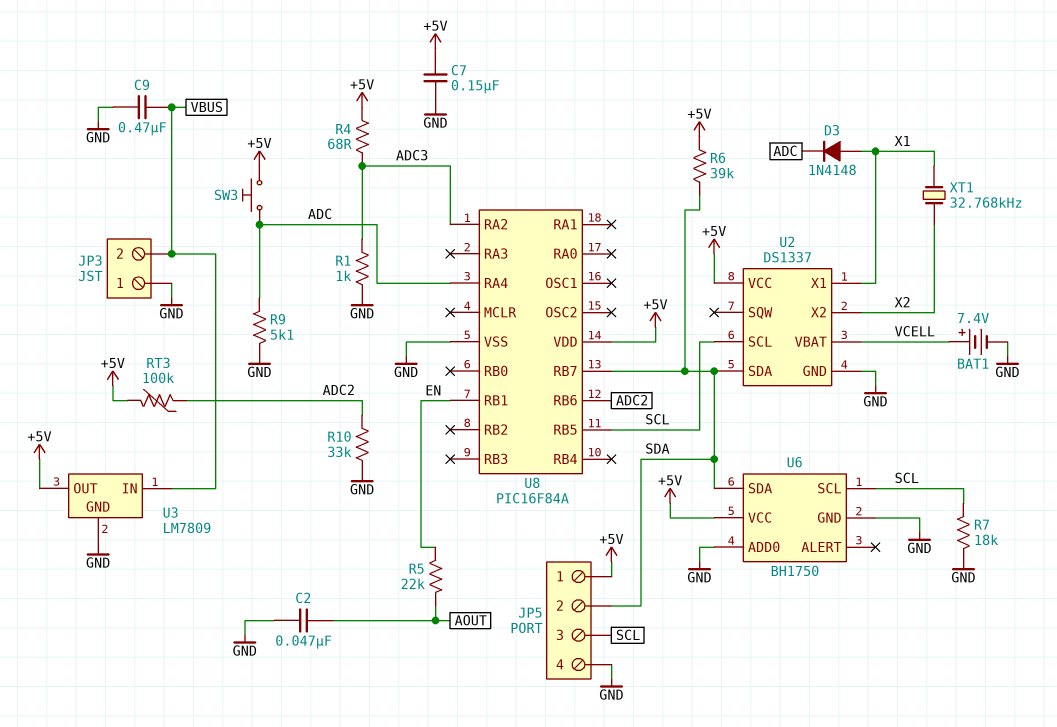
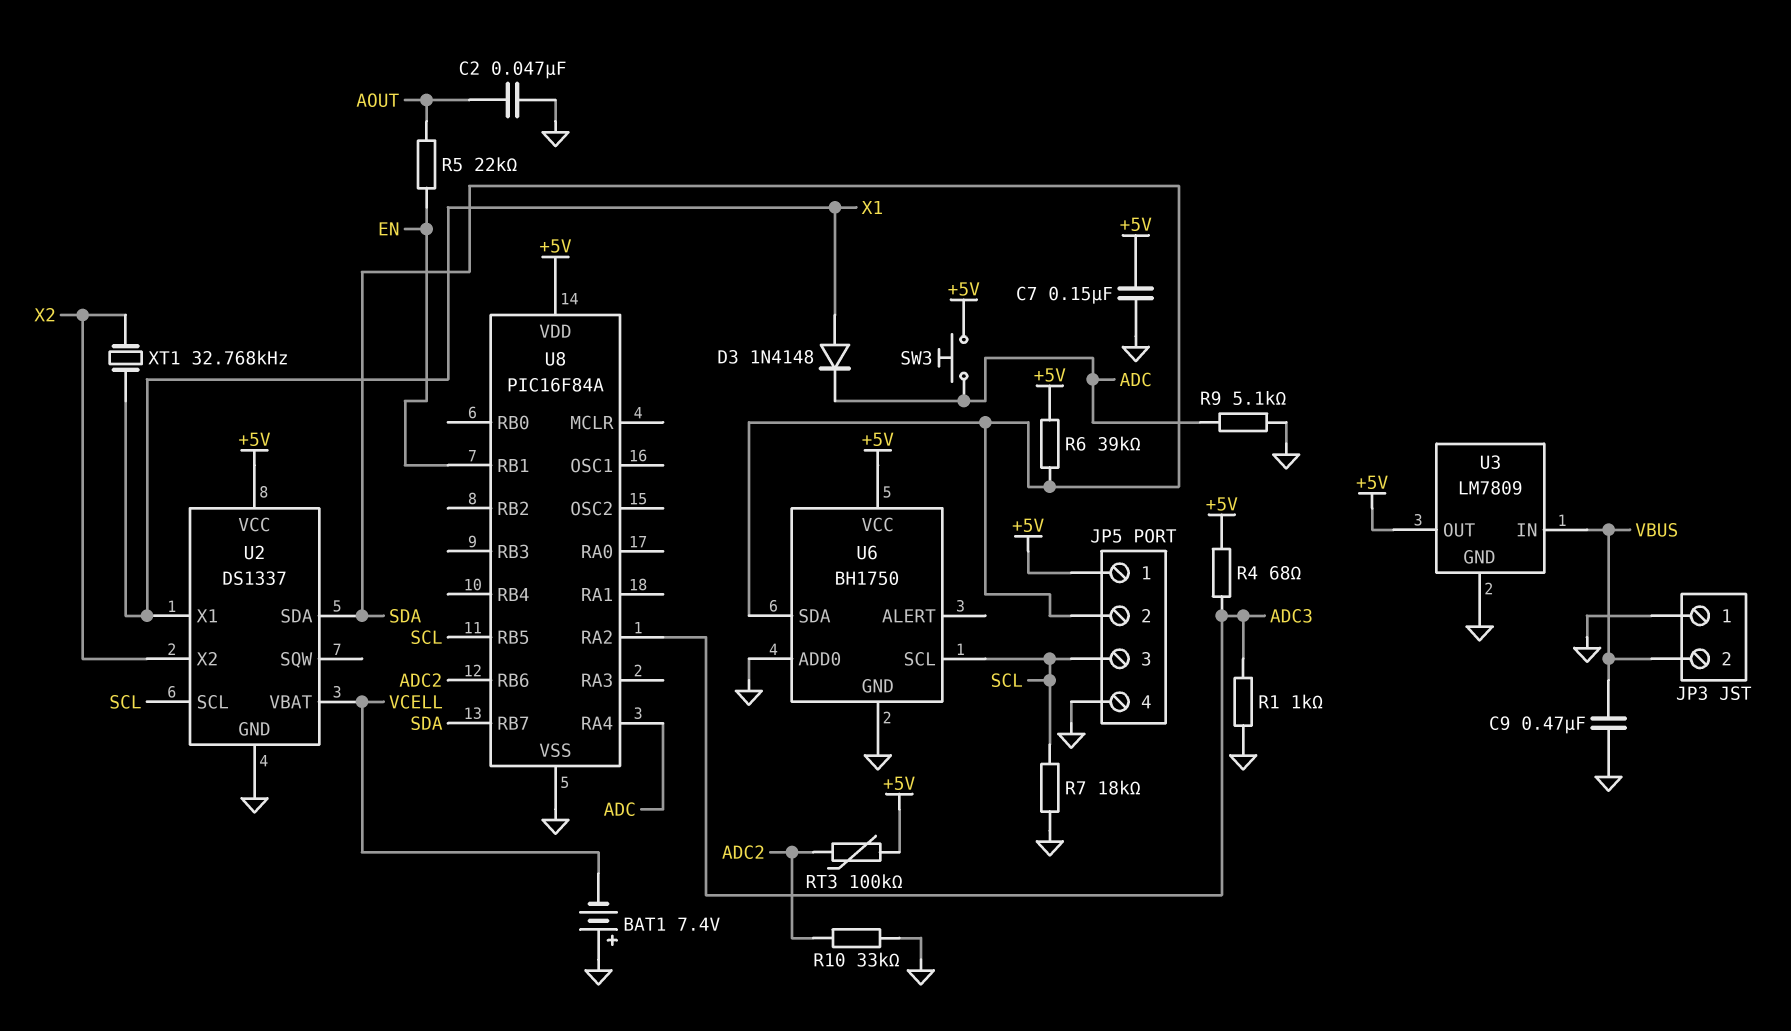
BAT1: 7.4V (plus VCELL, minus GND) -> 7.4V (plus GND, minus VCELL)

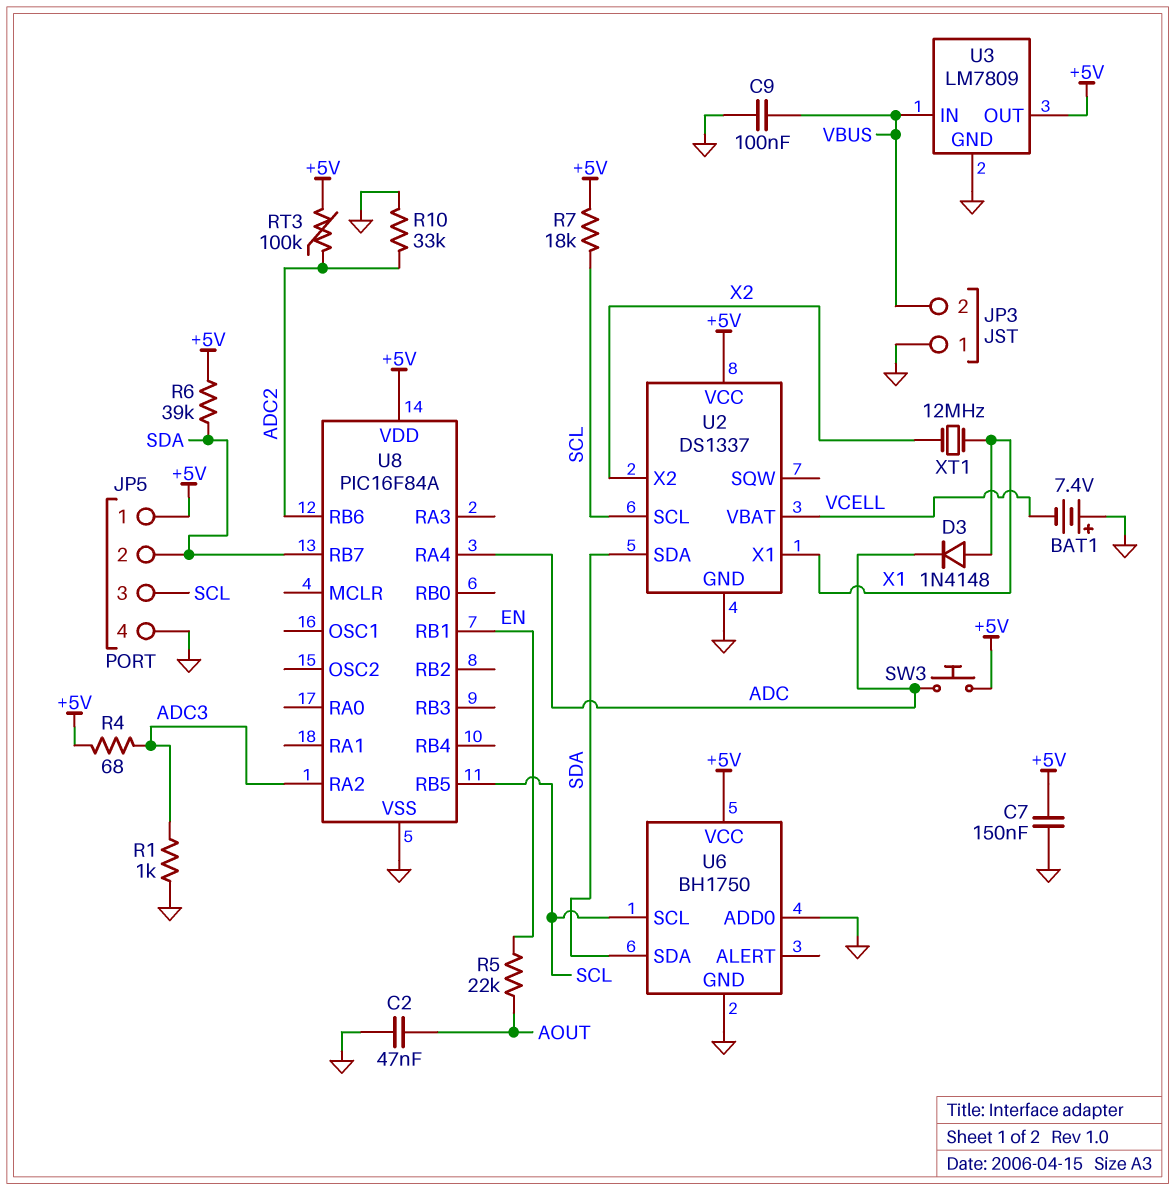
C9: 470nF (GND, VBUS) -> 100nF (GND, VBUS)
R7: 18k (GND, SCL) -> 18k (+5V, SCL)
R9: 5.1k (ADC, GND) -> none
XT1: 32.768kHz (X1, X2) -> 12MHz (X1, X2)

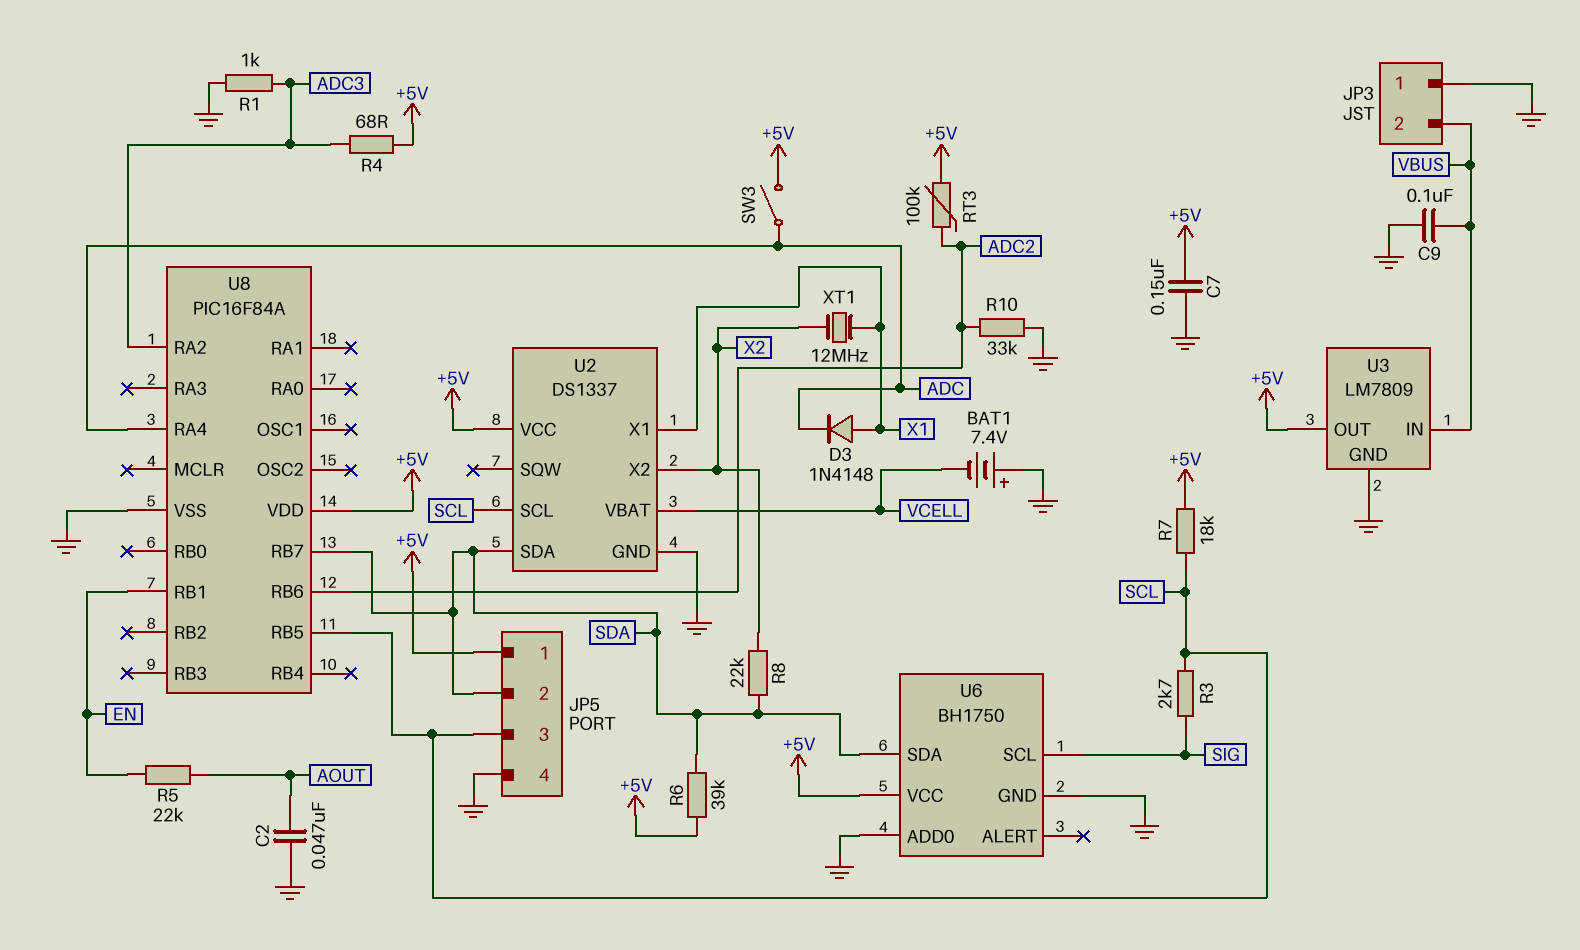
R3: none -> 2.7k (SCL, SIG)
R8: none -> 22k (SDA, X2)
SW3: button (+5V, ADC) -> switch (+5V, ADC)
U6 pin SCL: SCL -> SIG

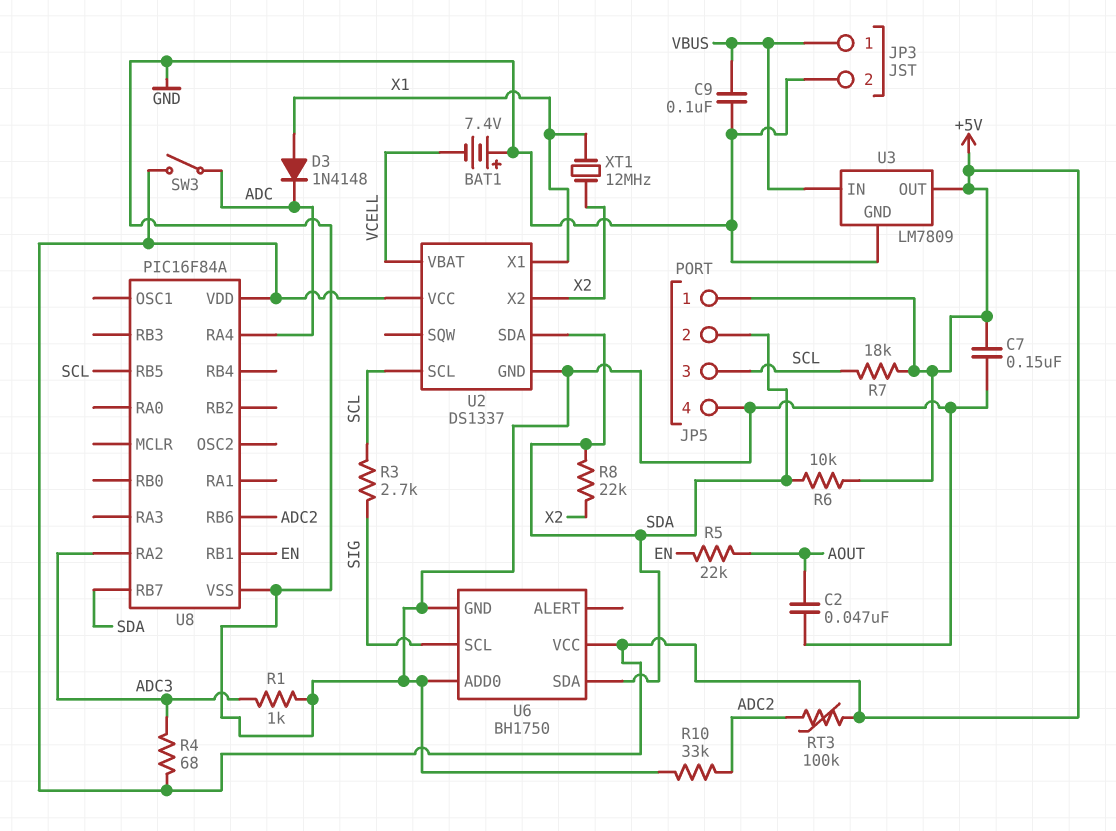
JP3 pin 1: GND -> VBUS
JP3 pin 2: VBUS -> GND
R6: 39k (+5V, SDA) -> 10k (+5V, SDA)

